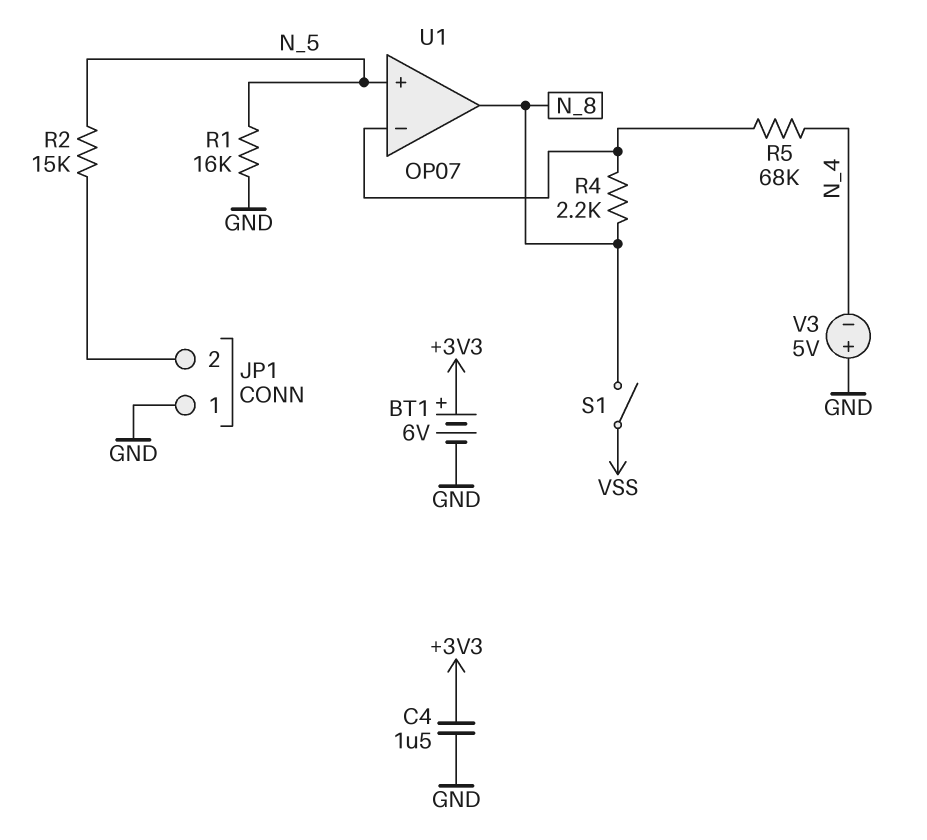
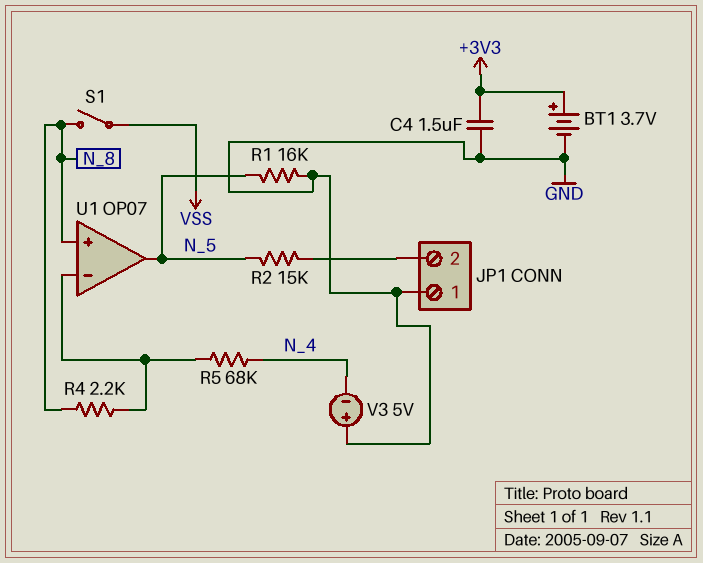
BT1: 6V (plus +3V3, minus GND) -> 3.7V (plus +3V3, minus GND)
U1 pin in+: N_5 -> N_8
U1 pin out: N_8 -> N_5

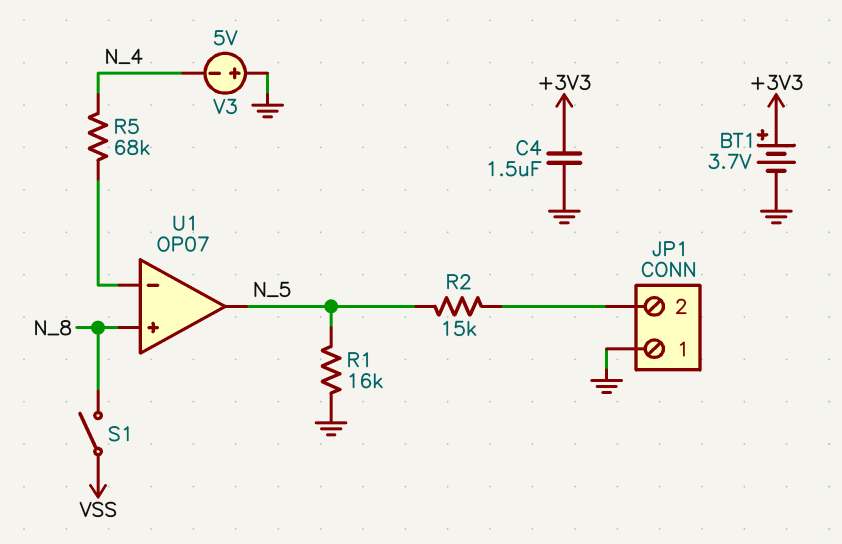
R4: 2.2k (N_8, U1/in-) -> none

